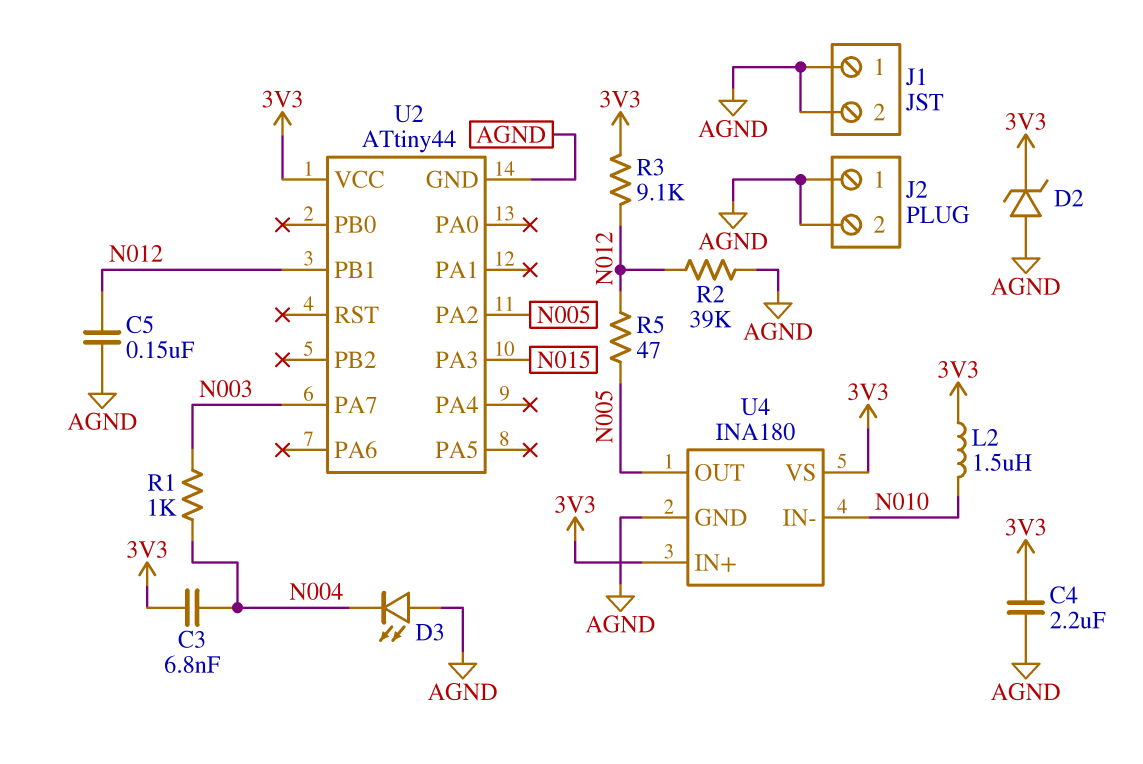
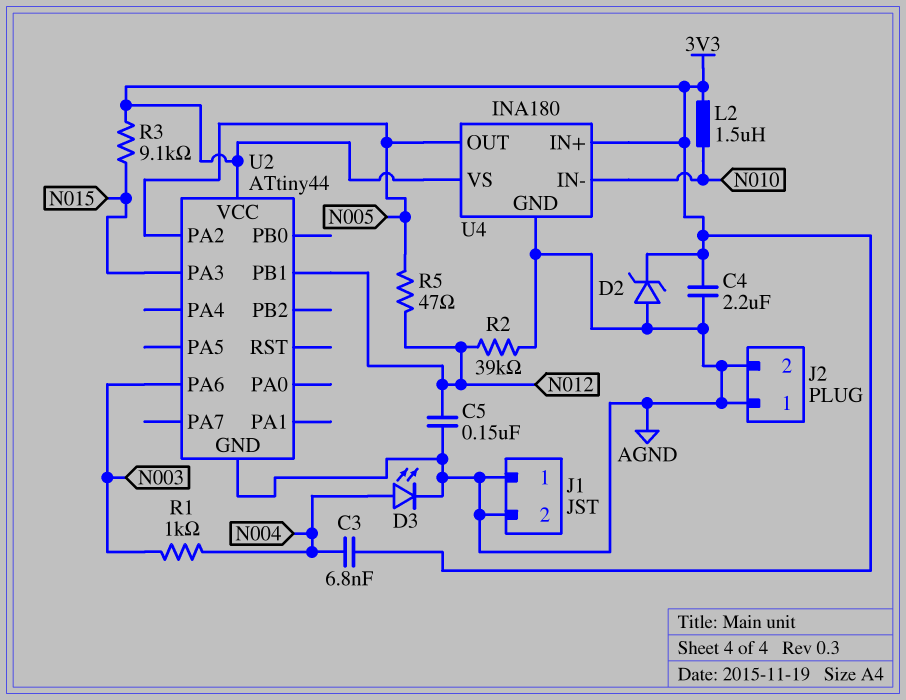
D3: LED (A AGND, K N004) -> LED (A N004, K AGND)
R3: 9.1k (3V3, N012) -> 9.1k (3V3, N015)
U2 pin PA6: none -> N003
U2 pin PA7: N003 -> none

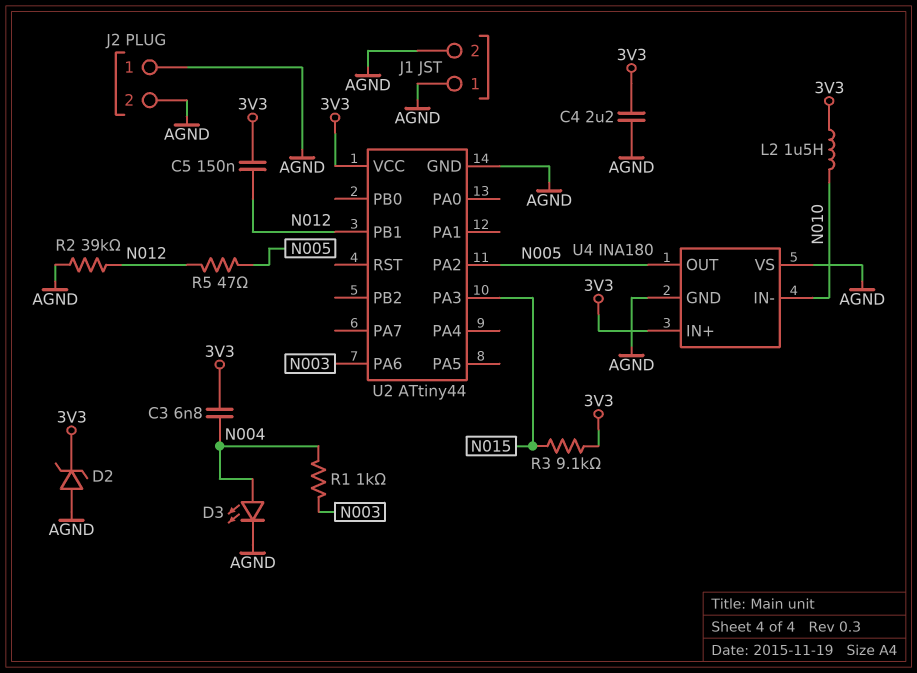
C5: 150nF (AGND, N012) -> 150nF (3V3, N012)
U4 pin VS: 3V3 -> AGND

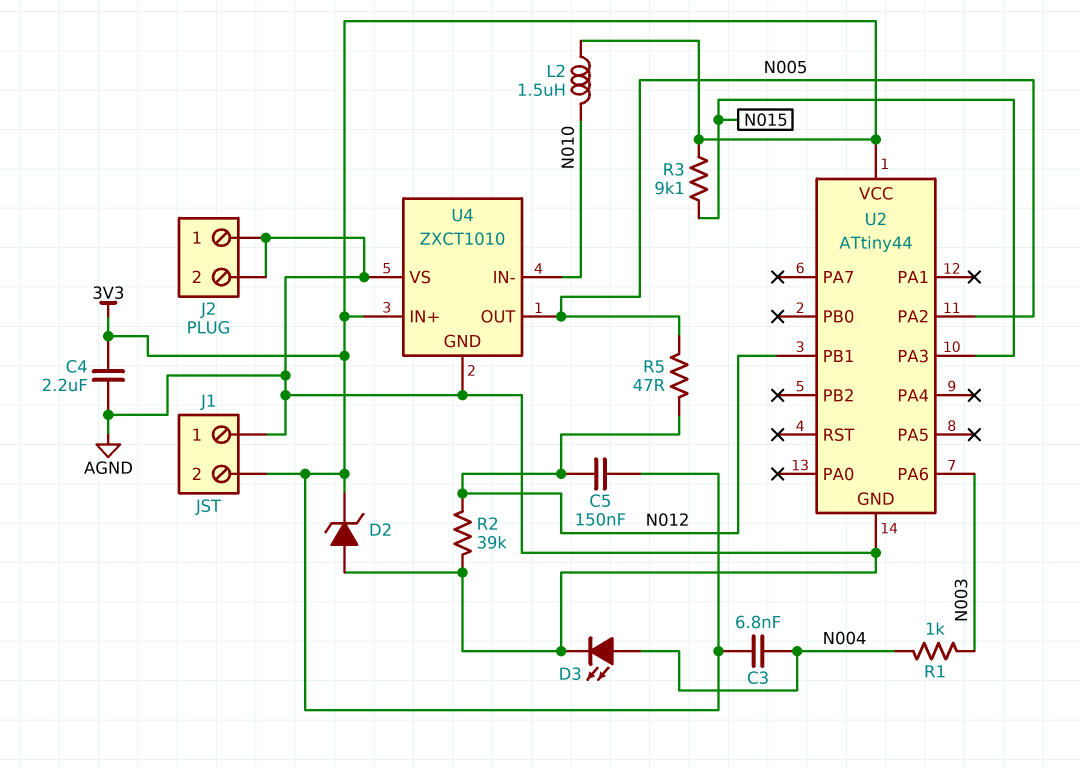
J1 pin 2: AGND -> 3V3
U4: INA180 -> ZXCT1010

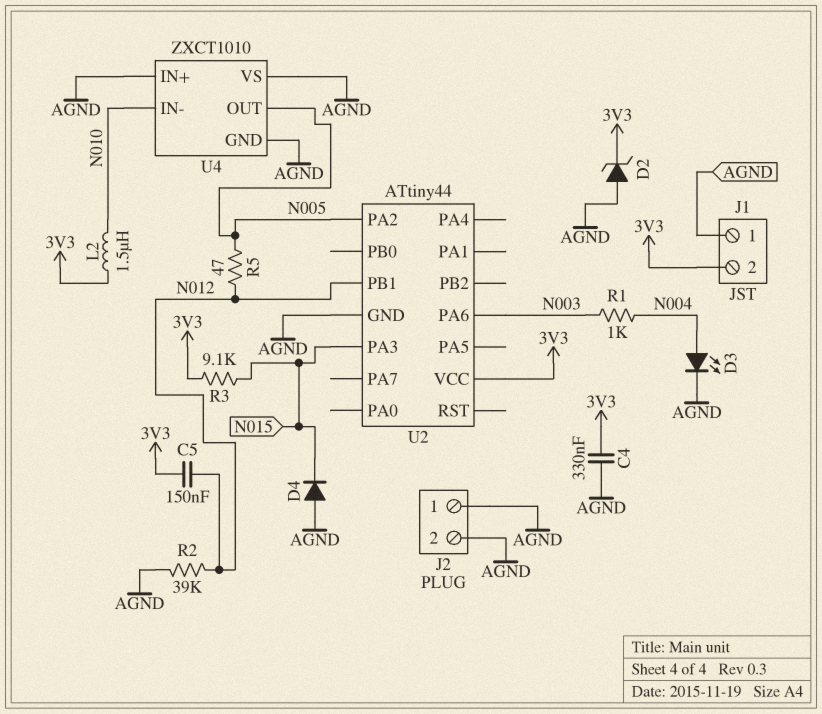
C3: 6.8nF (3V3, N004) -> none
C4: 2.2uF (3V3, AGND) -> 330nF (3V3, AGND)
D4: none -> diode (A AGND, K N015)
U4 pin IN+: 3V3 -> AGND

